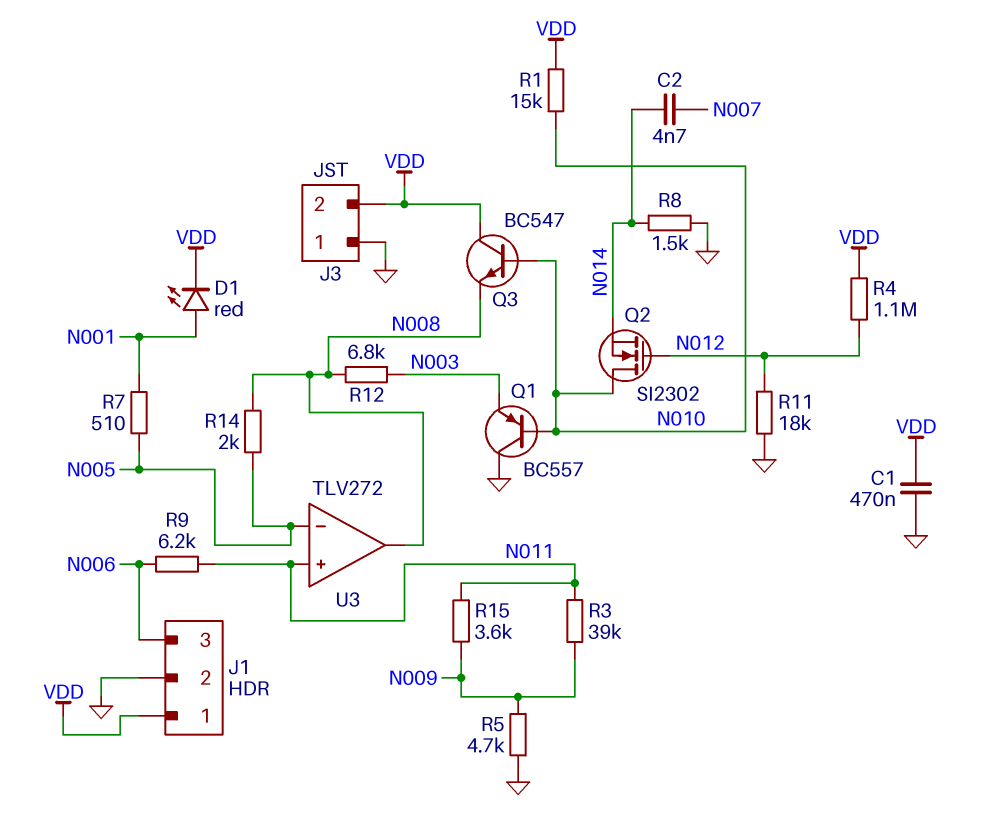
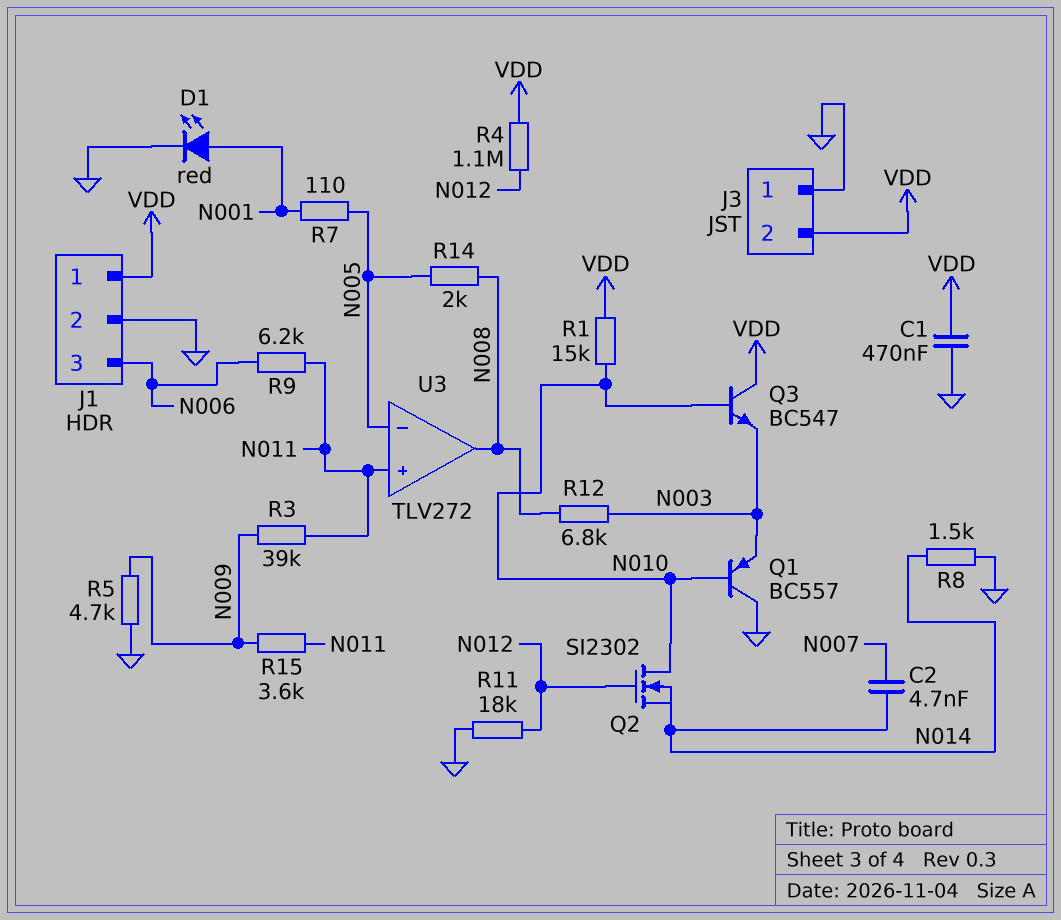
D1: LED red (A N001, K VDD) -> LED red (A N001, K GND)
Q3: NPN BC547 (B N010, C VDD, E N008) -> NPN BC547 (B N010, C VDD, E N003)
R7: 510 (N001, N005) -> 110 (N001, N005)

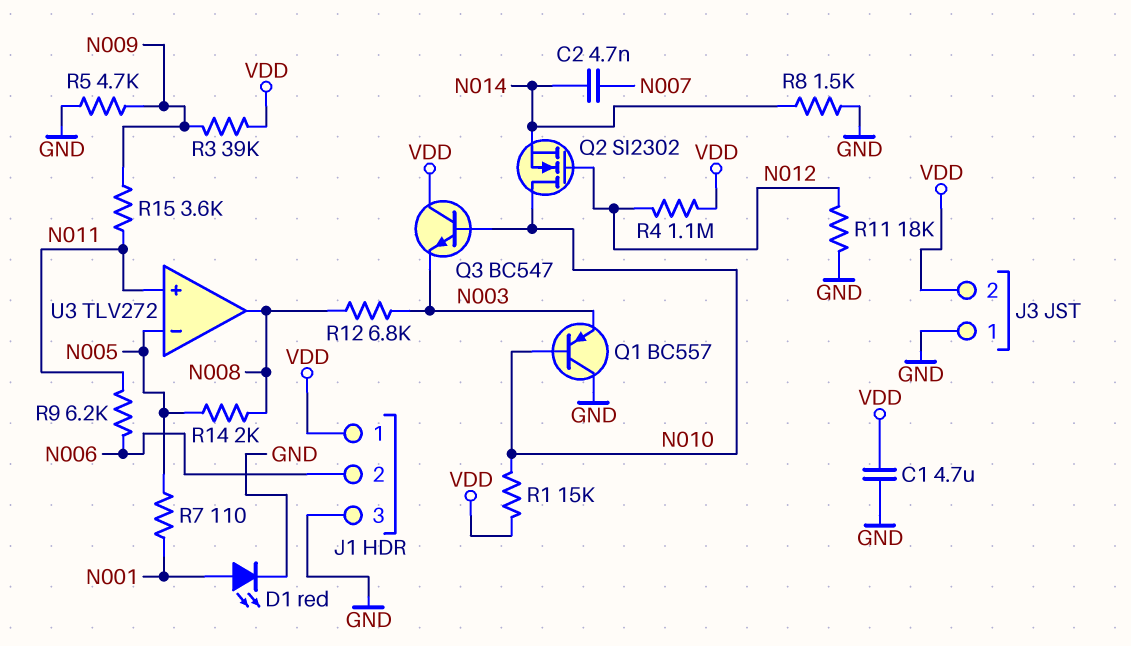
C1: 470nF (GND, VDD) -> 4.7uF (GND, VDD)
J1 pin 2: GND -> N006
J1 pin 3: N006 -> GND
R3: 39k (N009, N011) -> 39k (N009, VDD)

